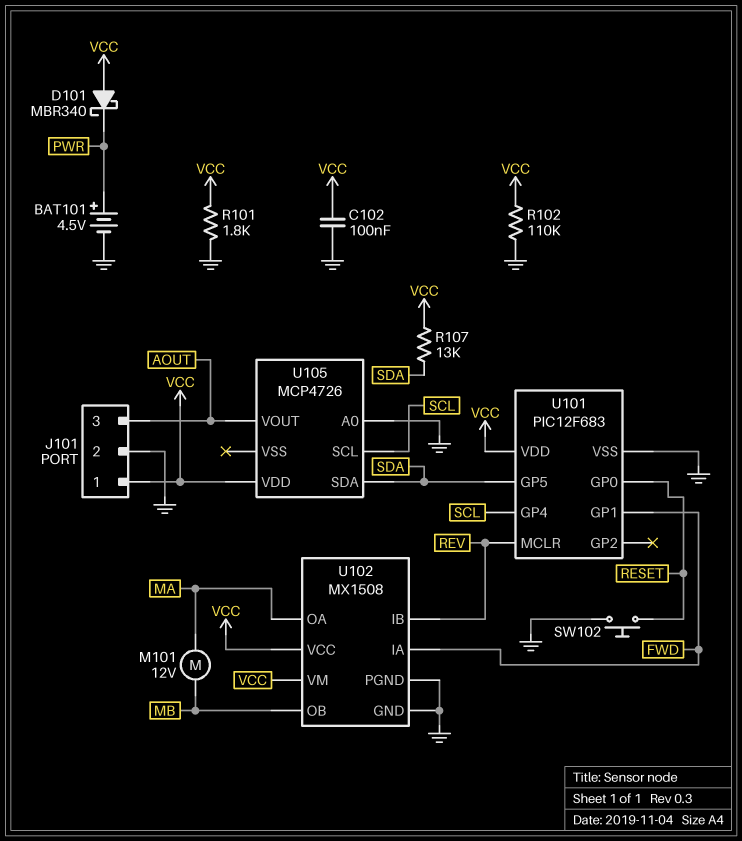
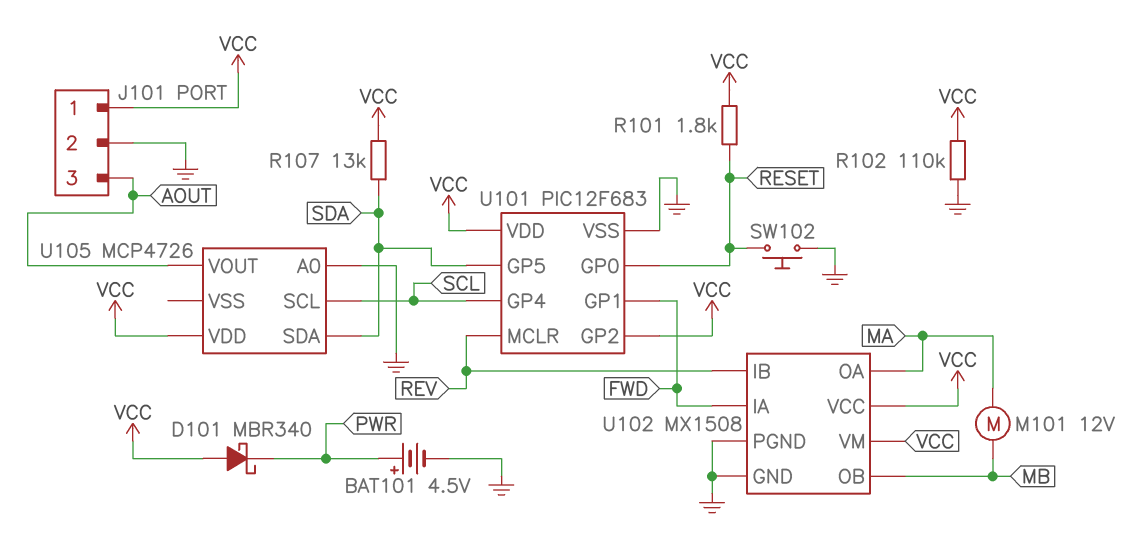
C102: 100nF (GND, VCC) -> none
R101: 1.8k (GND, VCC) -> 1.8k (RESET, VCC)
U101 pin GP2: none -> VCC

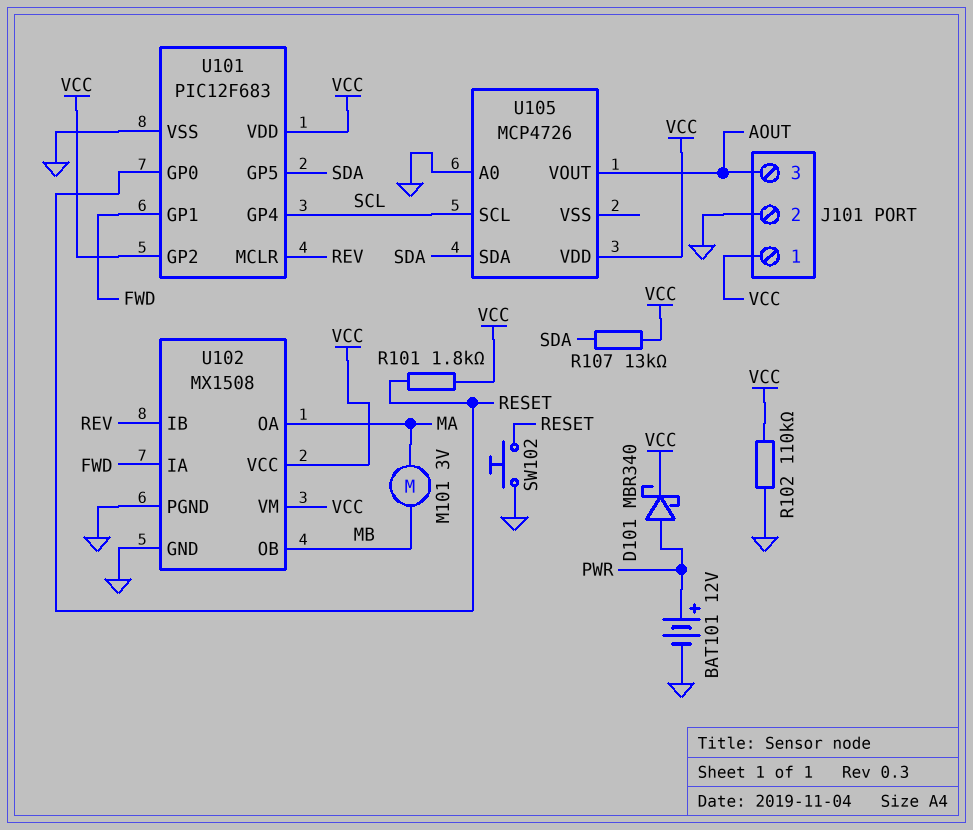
BAT101: 4.5V (plus PWR, minus GND) -> 12V (plus PWR, minus GND)
D101: schottky MBR340 (A VCC, K PWR) -> schottky MBR340 (A PWR, K VCC)
M101: motor 12V (MA, MB) -> motor 3V (MA, MB)

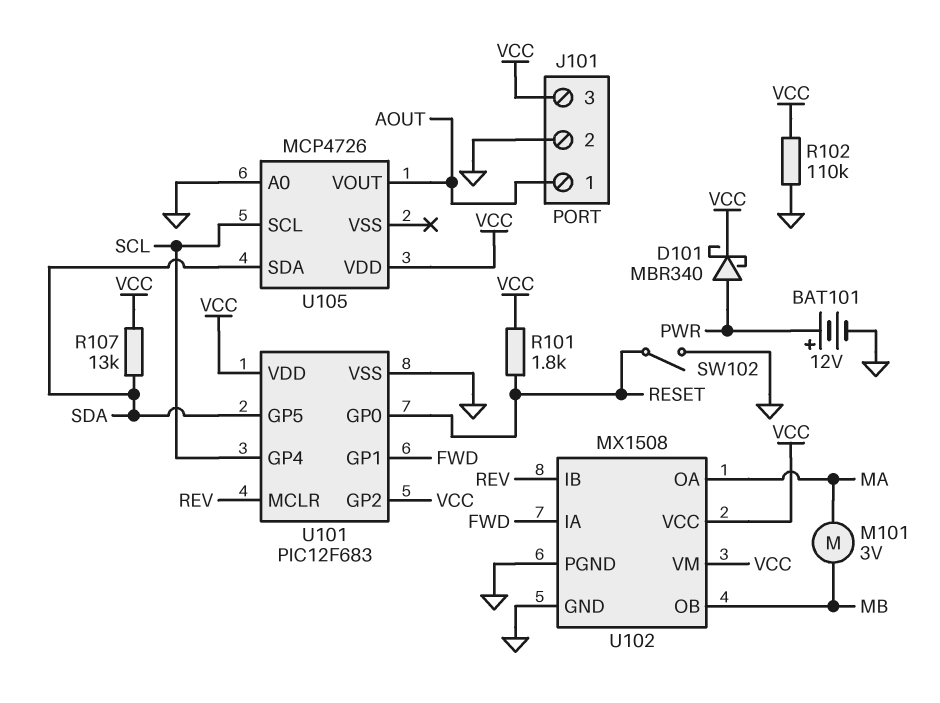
J101 pin 1: VCC -> AOUT
J101 pin 3: AOUT -> VCC
SW102: button (GND, RESET) -> switch (GND, RESET)

